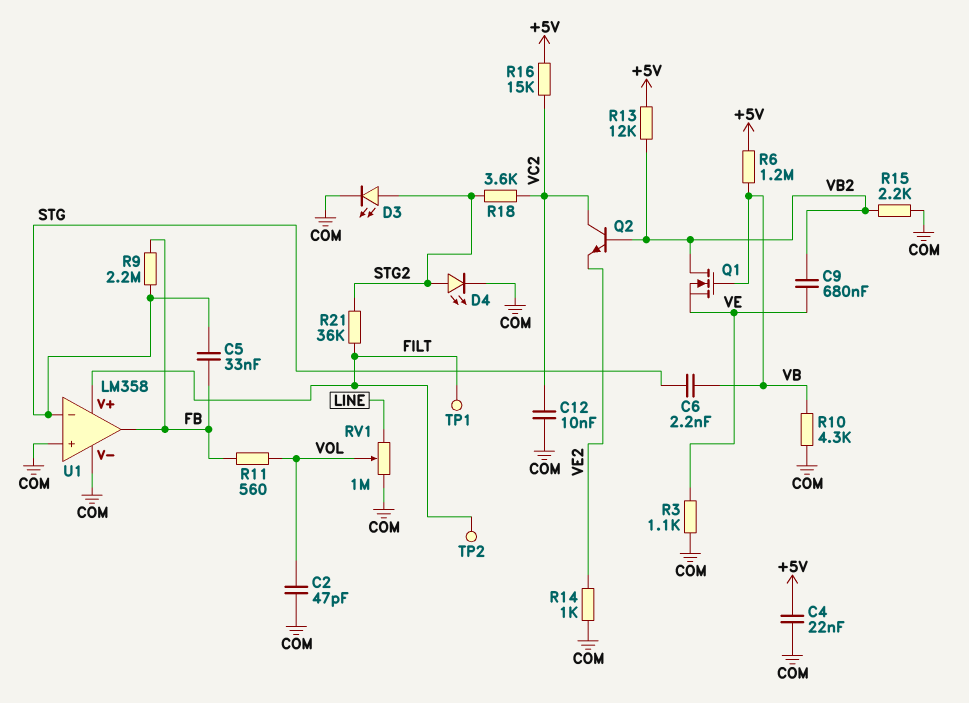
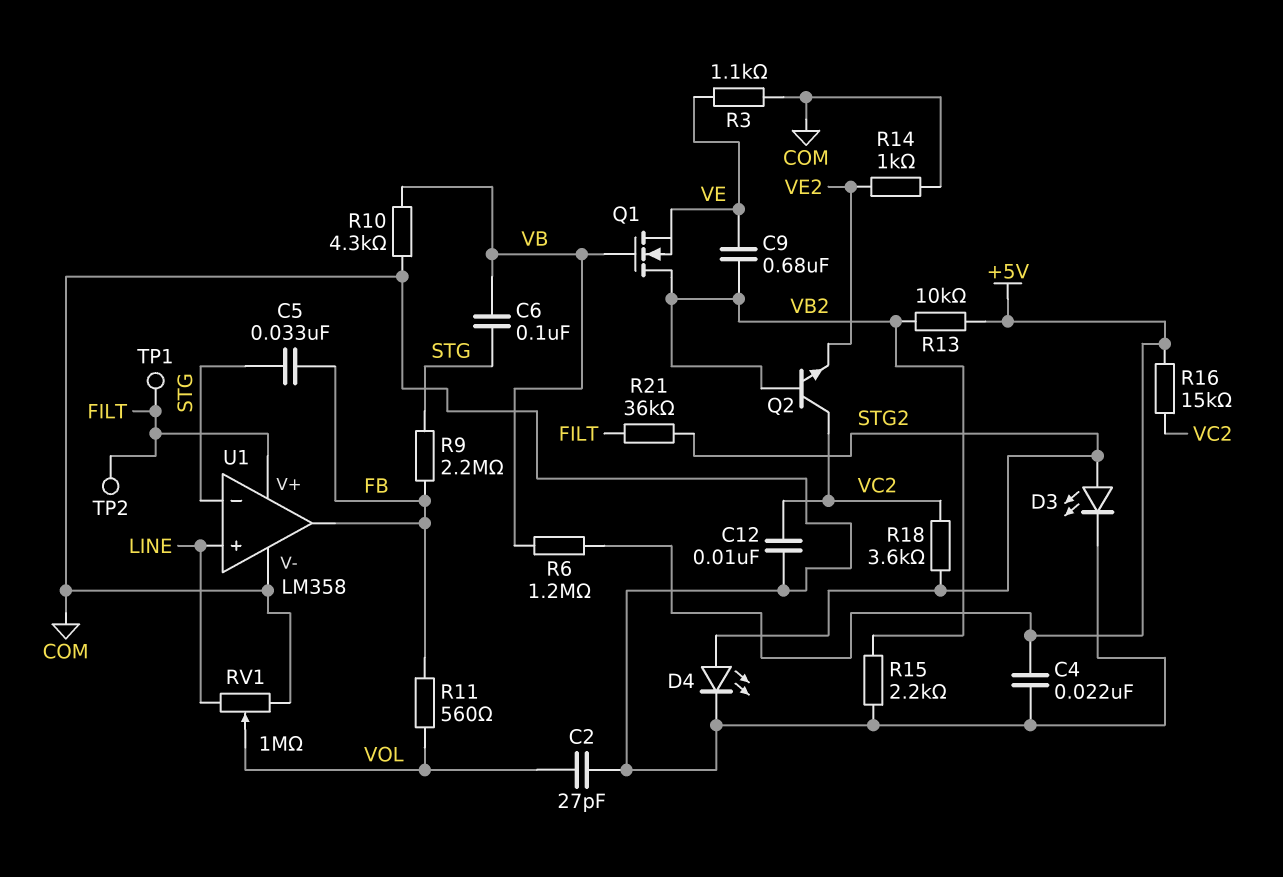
C2: 47pF (COM, VOL) -> 27pF (COM, VOL)
C6: 2.2nF (STG, VB) -> 100nF (STG, VB)
R13: 12k (+5V, VB2) -> 10k (+5V, VB2)
U1 pin in+: COM -> LINE

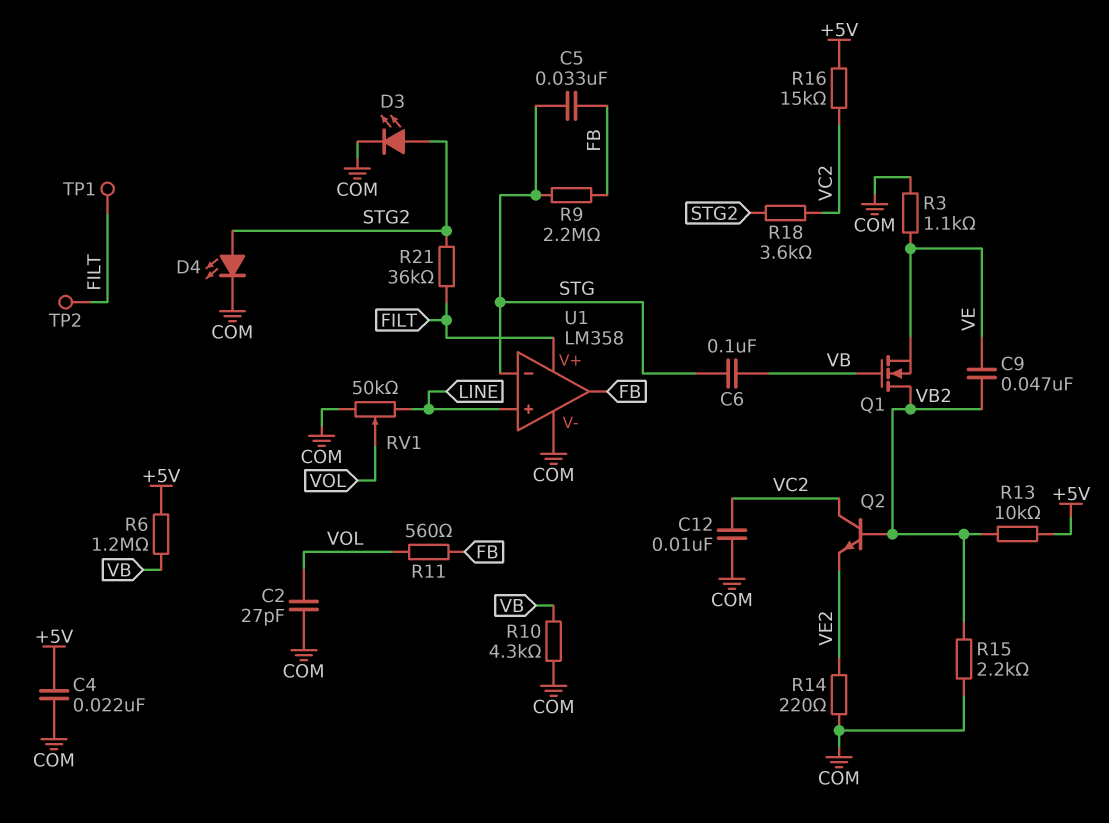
C9: 680nF (VB2, VE) -> 47nF (VB2, VE)
R14: 1k (COM, VE2) -> 220 (COM, VE2)
RV1: 1M (COM, LINE, wiper VOL) -> 50k (COM, LINE, wiper VOL)

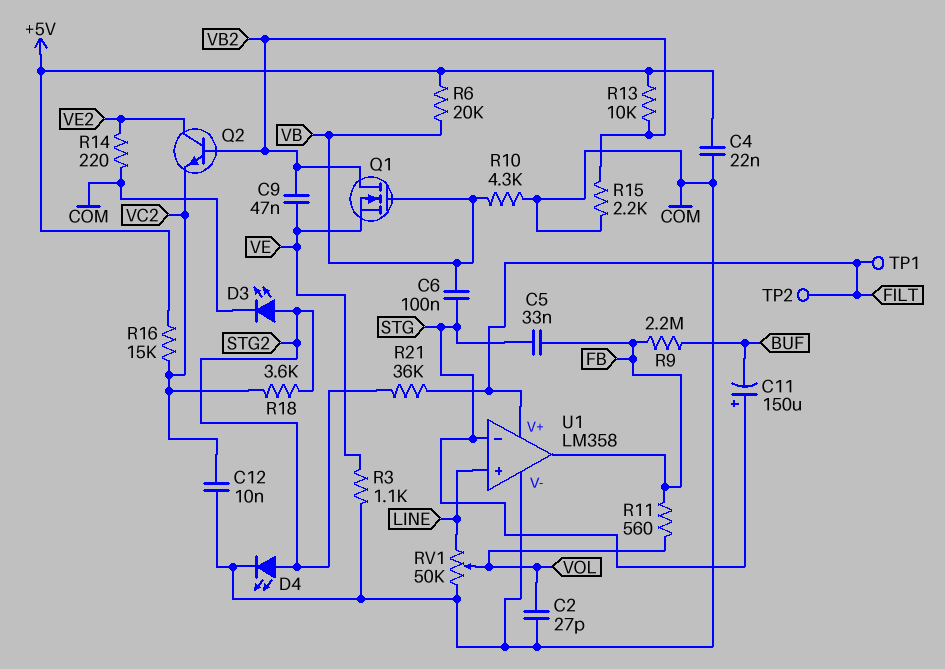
C11: none -> 150uF (plus STG, minus BUF)
Q2: NPN (B VB2, C VC2, E VE2) -> NPN (B VB2, C VE2, E VC2)
R6: 1.2M (+5V, VB) -> 20k (+5V, VB)
R9: 2.2M (FB, STG) -> 2.2M (BUF, FB)

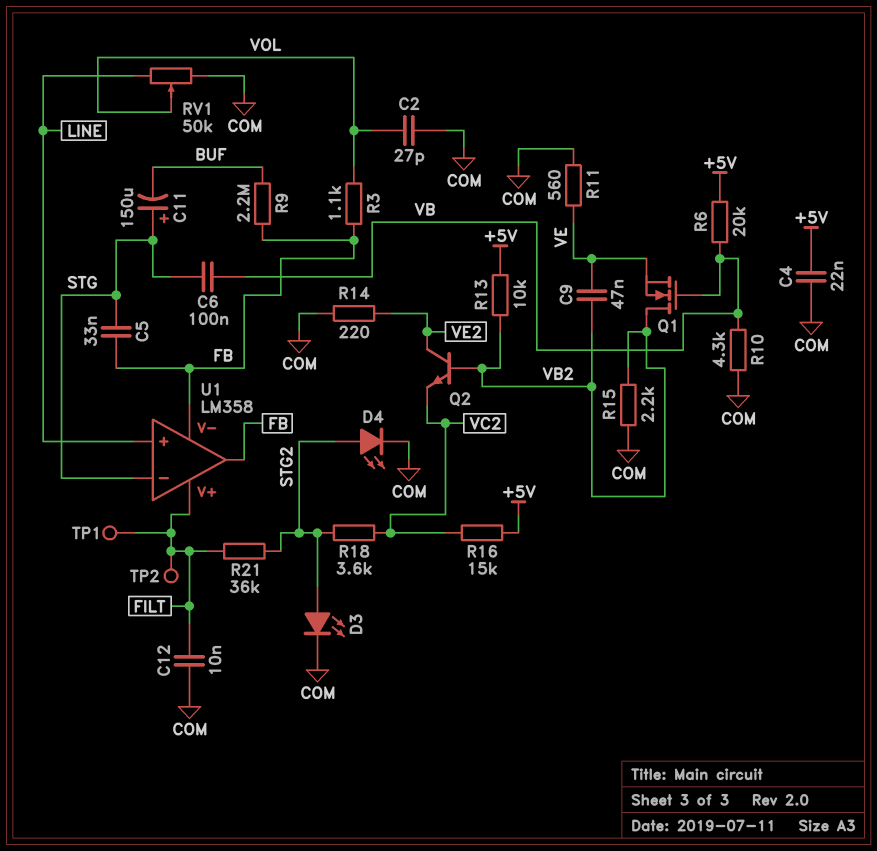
C12: 10nF (COM, VC2) -> 10nF (COM, FILT)
R3: 1.1k (COM, VE) -> 1.1k (FB, VOL)
R11: 560 (FB, VOL) -> 560 (COM, VE)
U1 pin V-: COM -> FB

